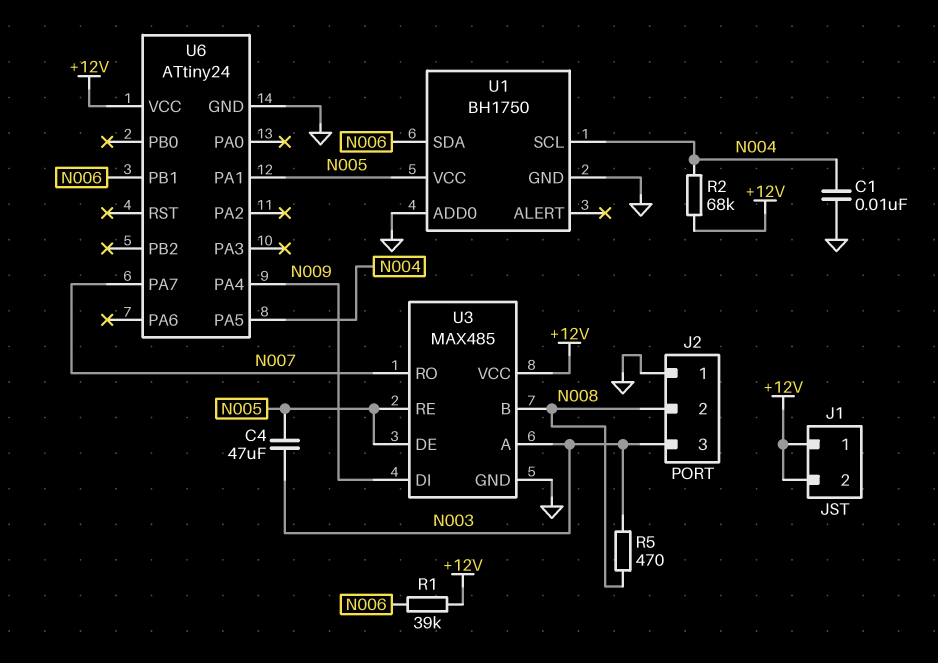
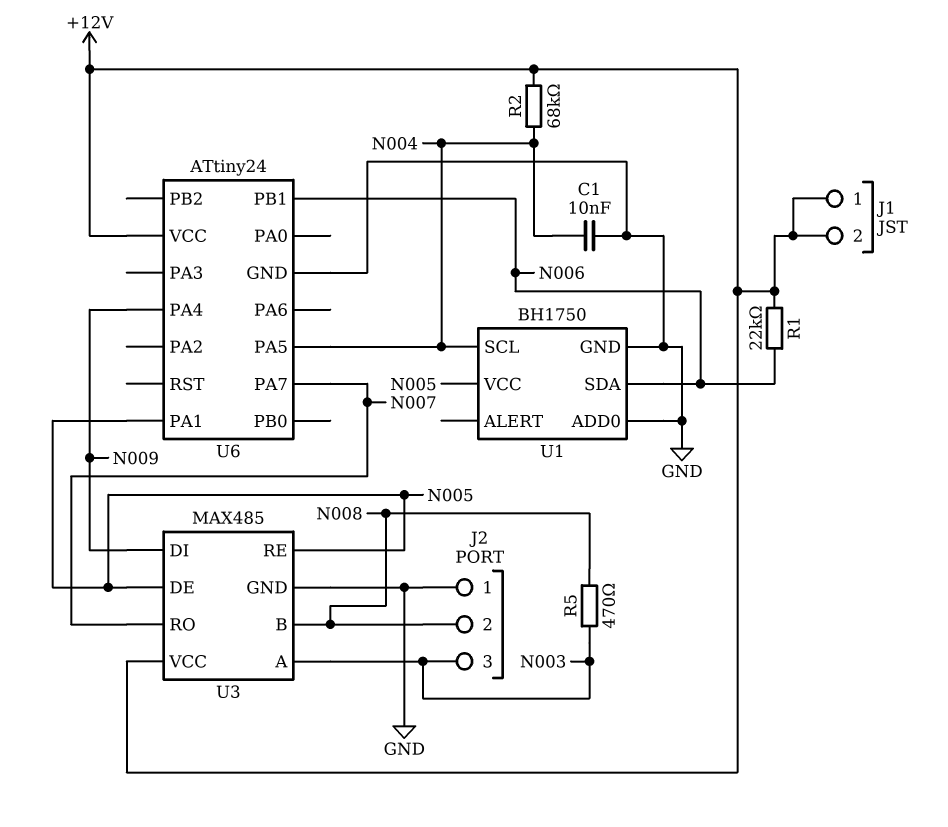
C4: 47uF (N003, N005) -> none
R1: 39k (+12V, N006) -> 22k (+12V, N006)

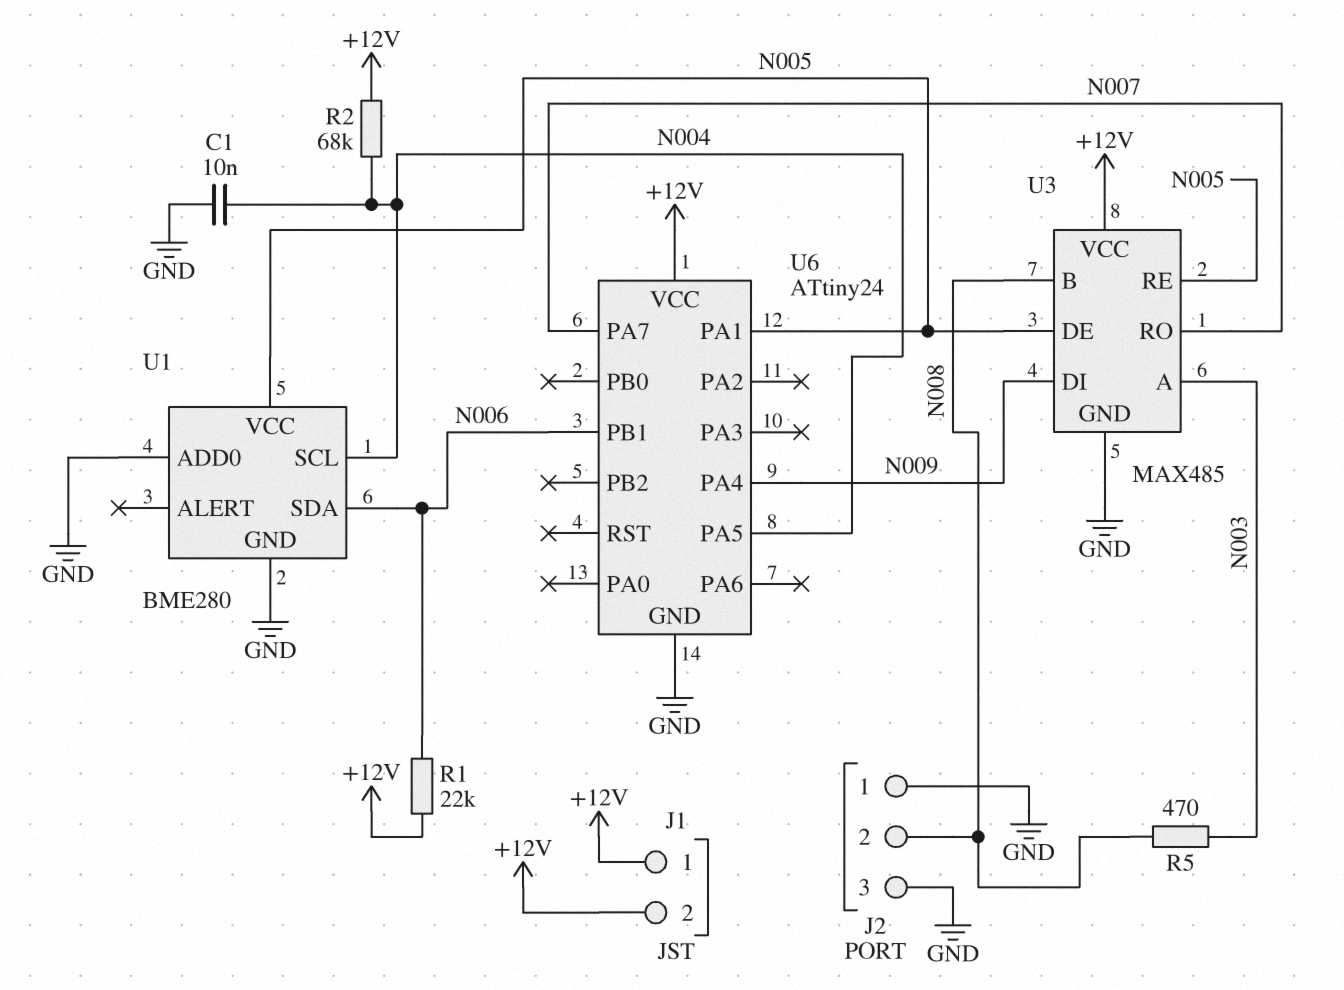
J2 pin 3: N003 -> GND
U1: BH1750 -> BME280

